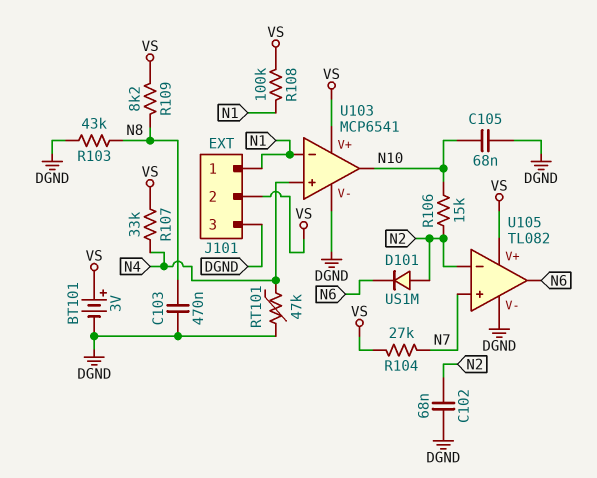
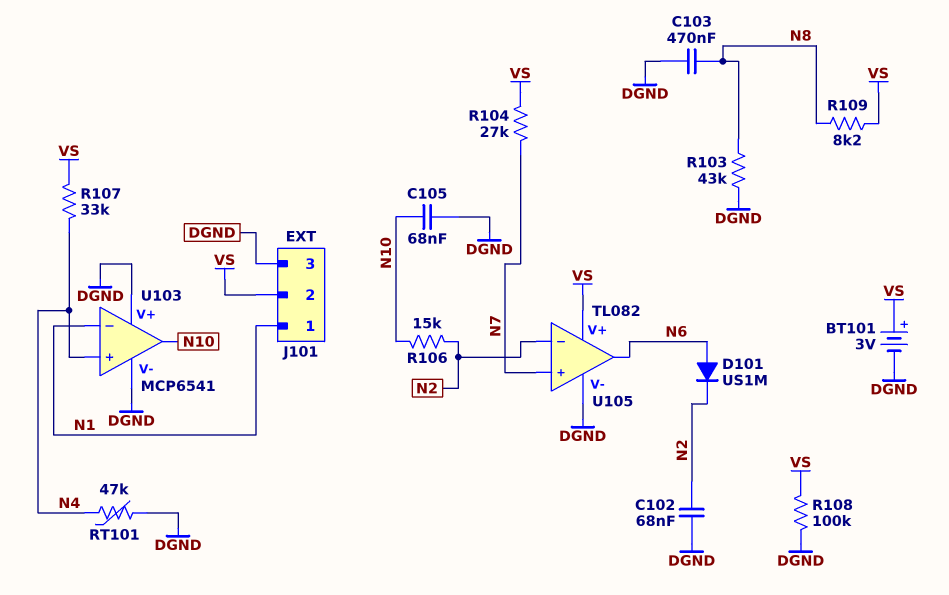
D101: diode US1M (A N2, K N6) -> diode US1M (A N6, K N2)
R108: 100k (N1, VS) -> 100k (DGND, VS)
U103 pin V+: VS -> DGND

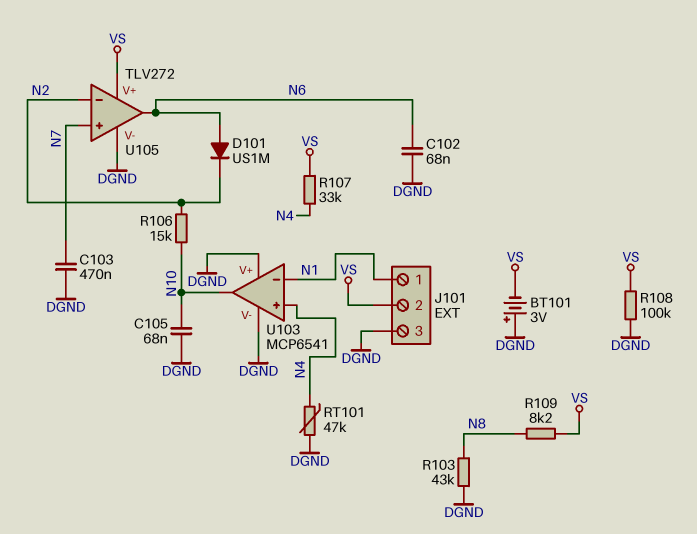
BT101: 3V (plus VS, minus DGND) -> 3V (plus DGND, minus VS)
C102: 68nF (DGND, N2) -> 68nF (DGND, N6)
C103: 470nF (DGND, N8) -> 470nF (DGND, N7)
R104: 27k (N7, VS) -> none
U105: TL082 -> TLV272

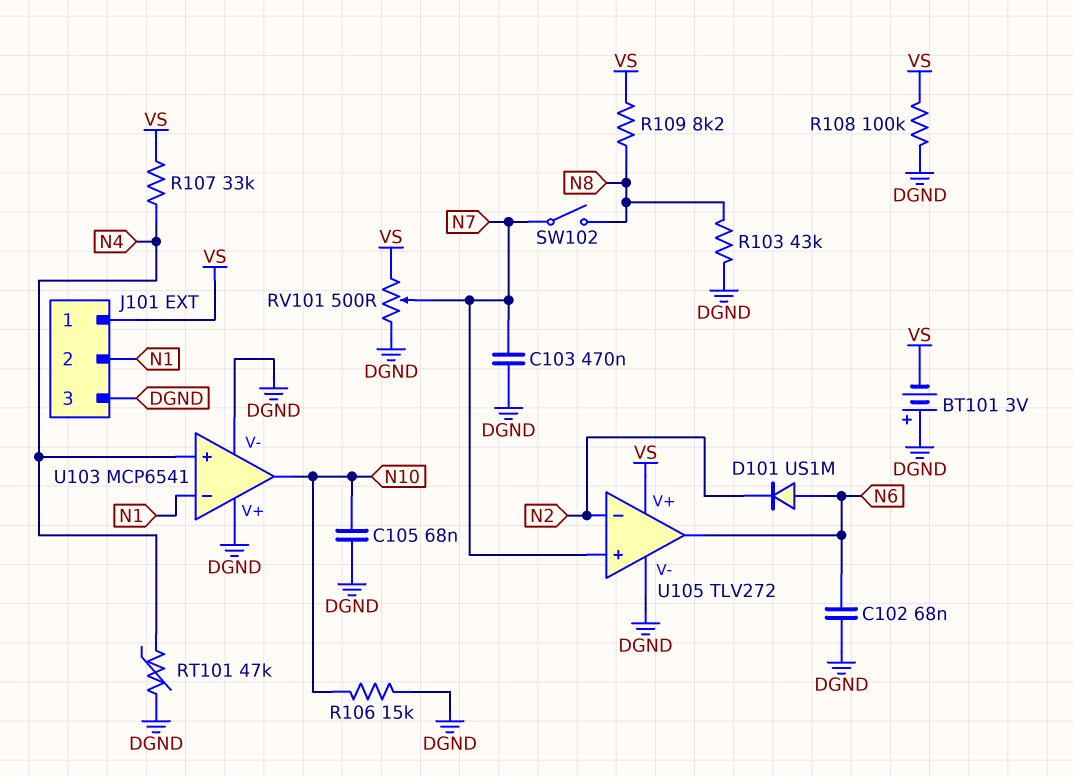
J101 pin 1: N1 -> VS
J101 pin 2: VS -> N1
R106: 15k (N2, N10) -> 15k (DGND, N10)
RV101: none -> 500 (DGND, VS, wiper N7)
SW102: none -> switch (N7, N8)

